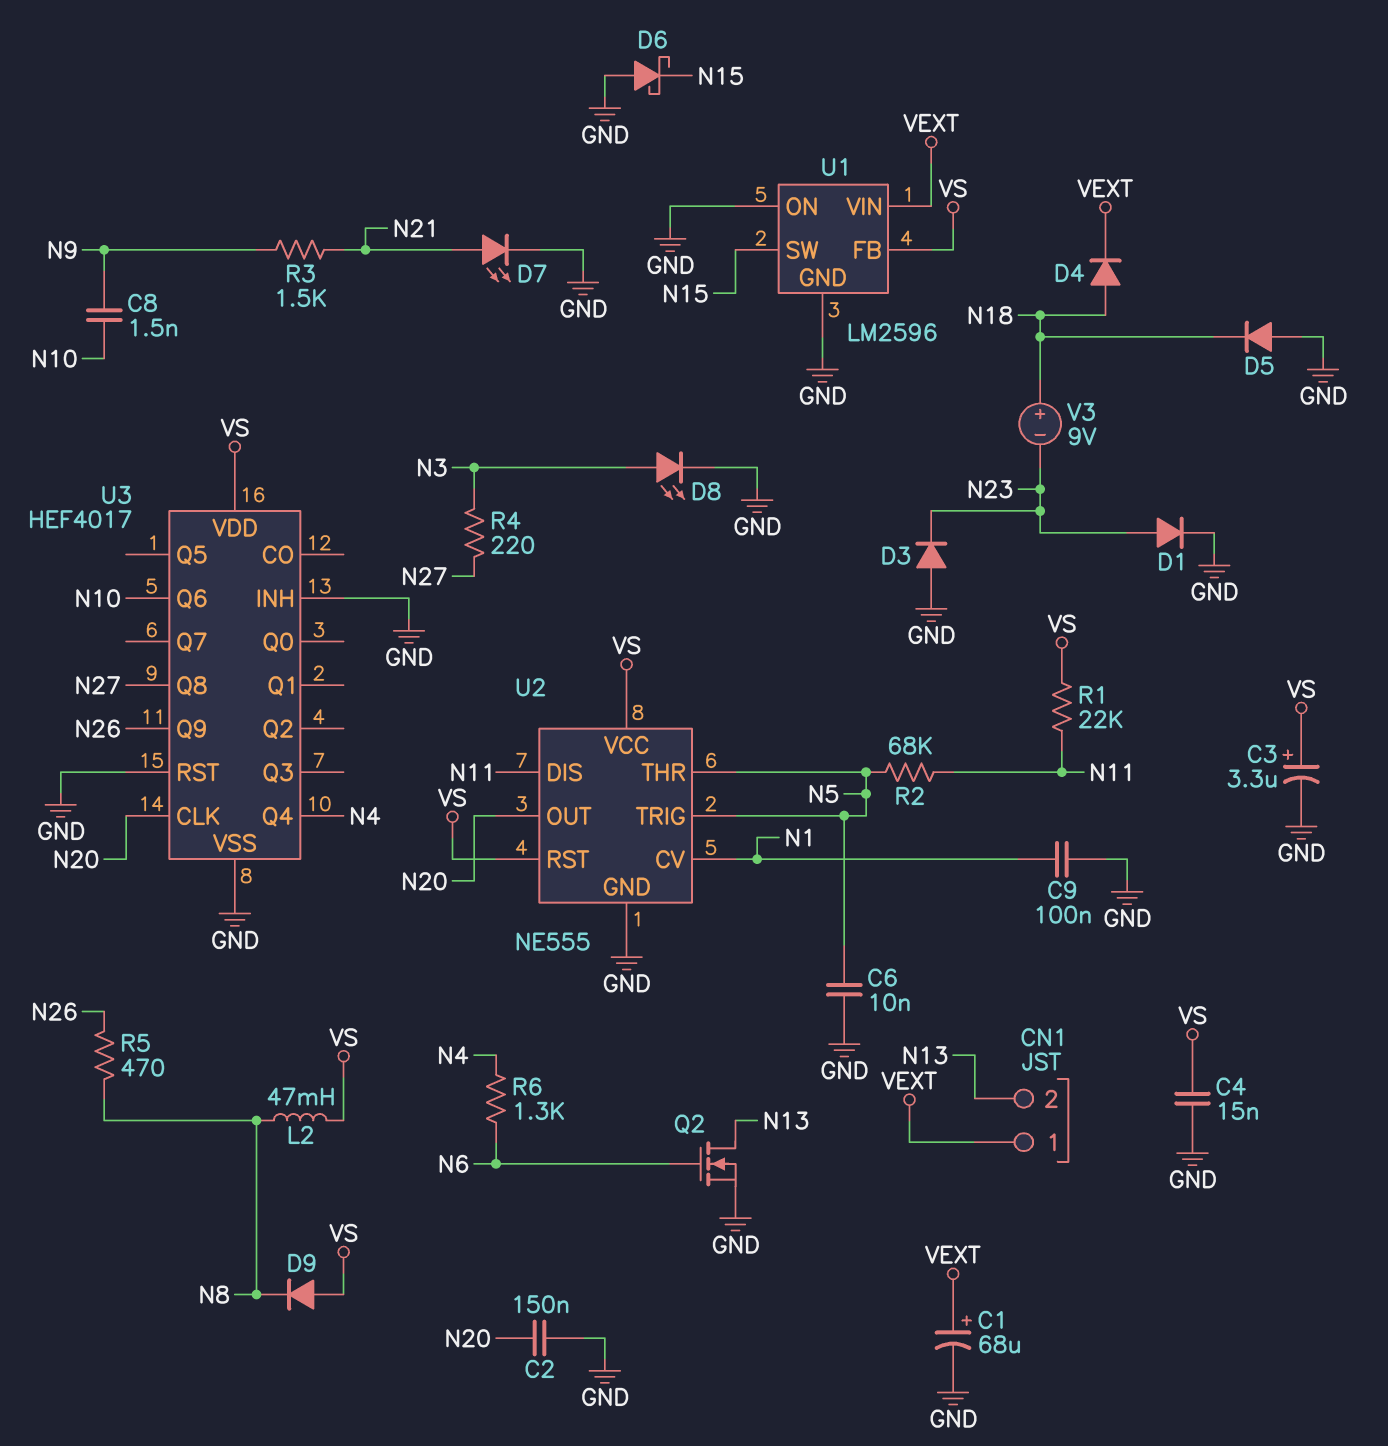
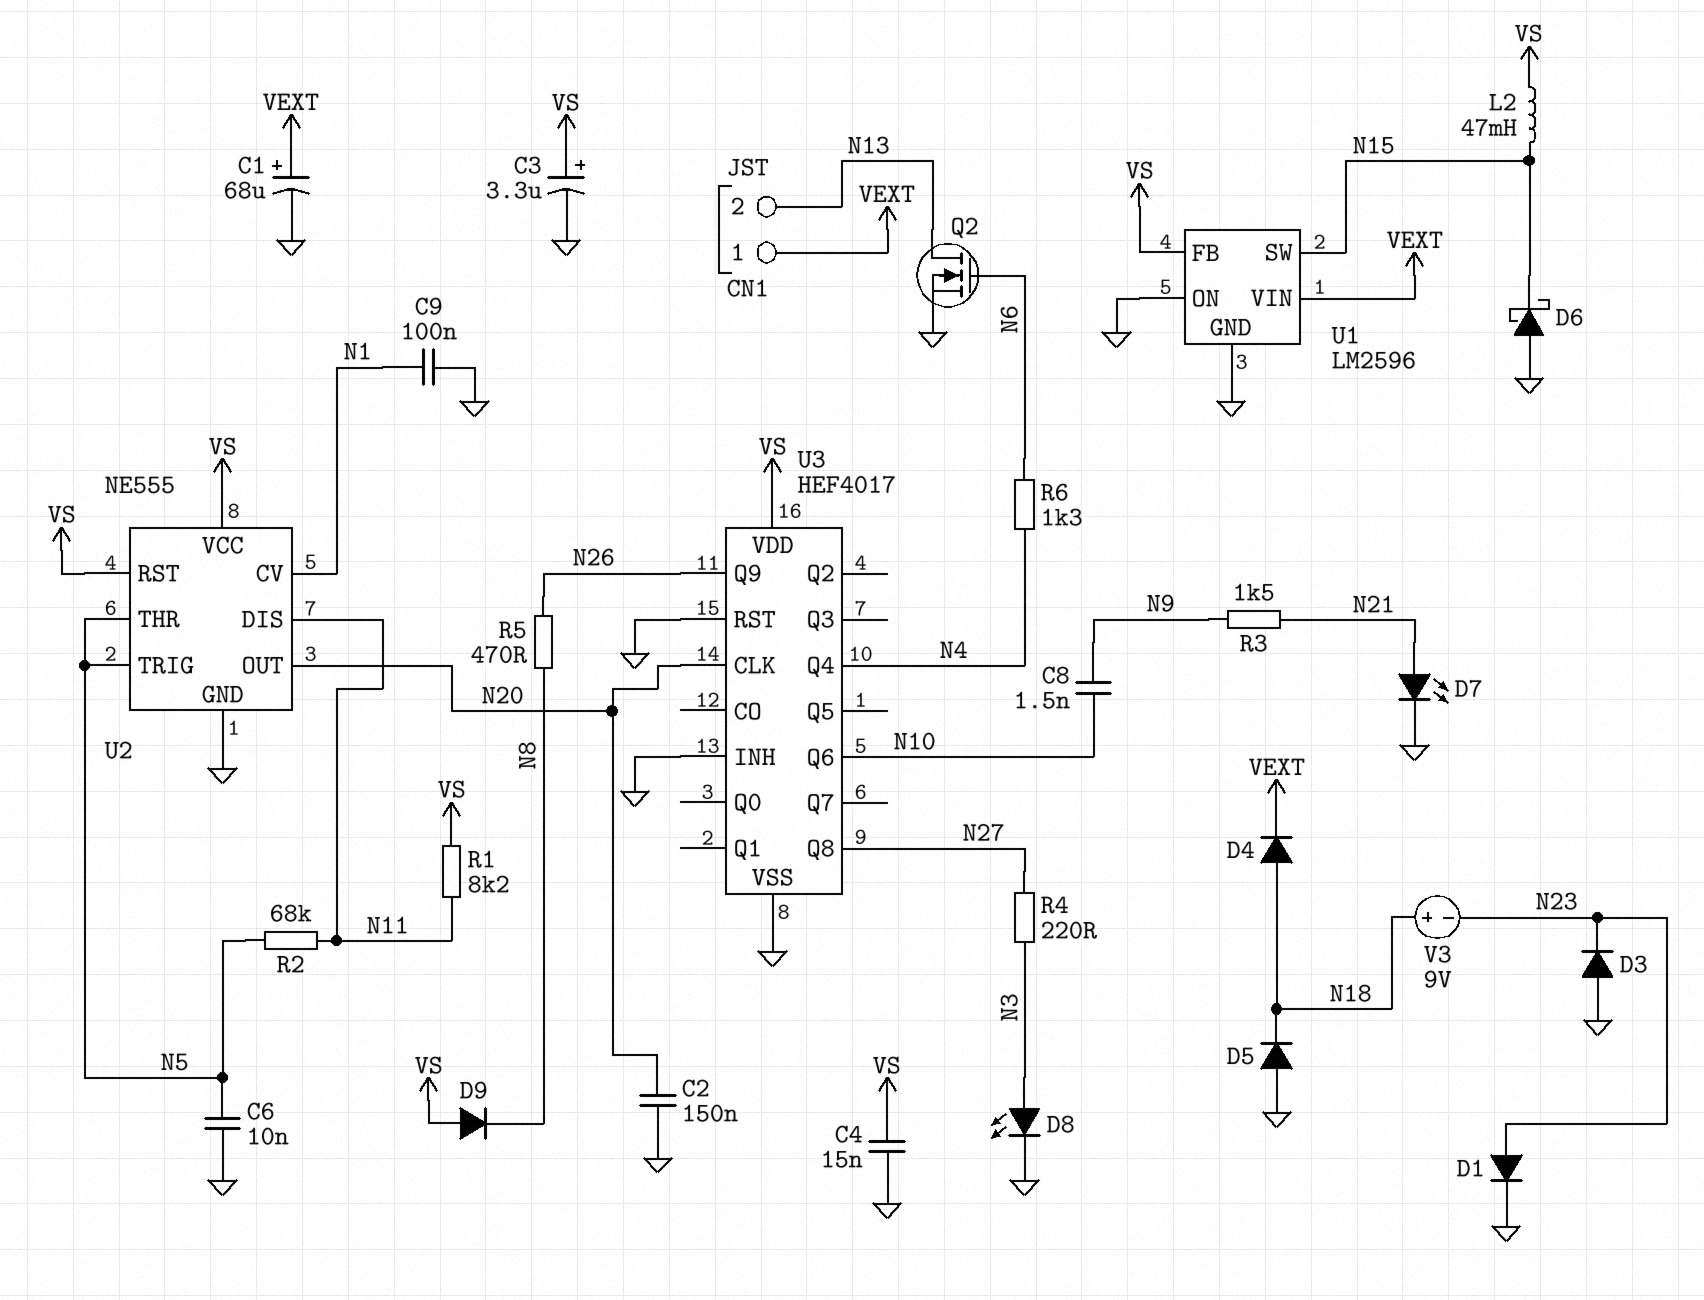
L2: 47mH (N8, VS) -> 47mH (N15, VS)
R1: 22k (N11, VS) -> 8.2k (N11, VS)

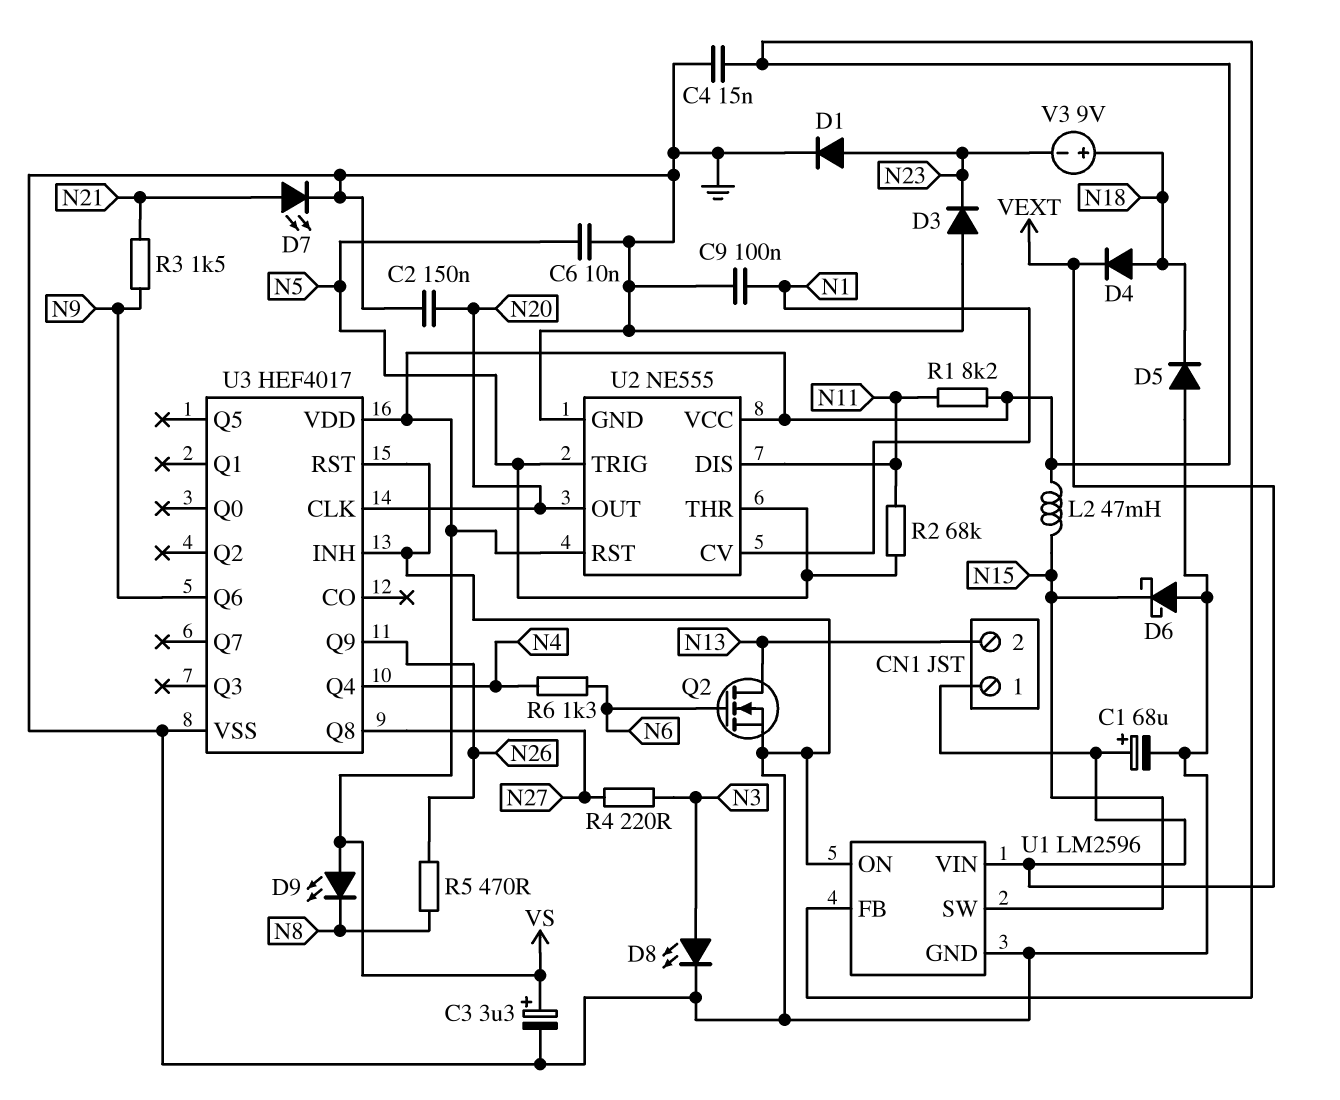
C8: 1.5nF (N9, N10) -> none
D9: diode (A VS, K N8) -> LED (A VS, K N8)
U3 pin Q6: N10 -> N9

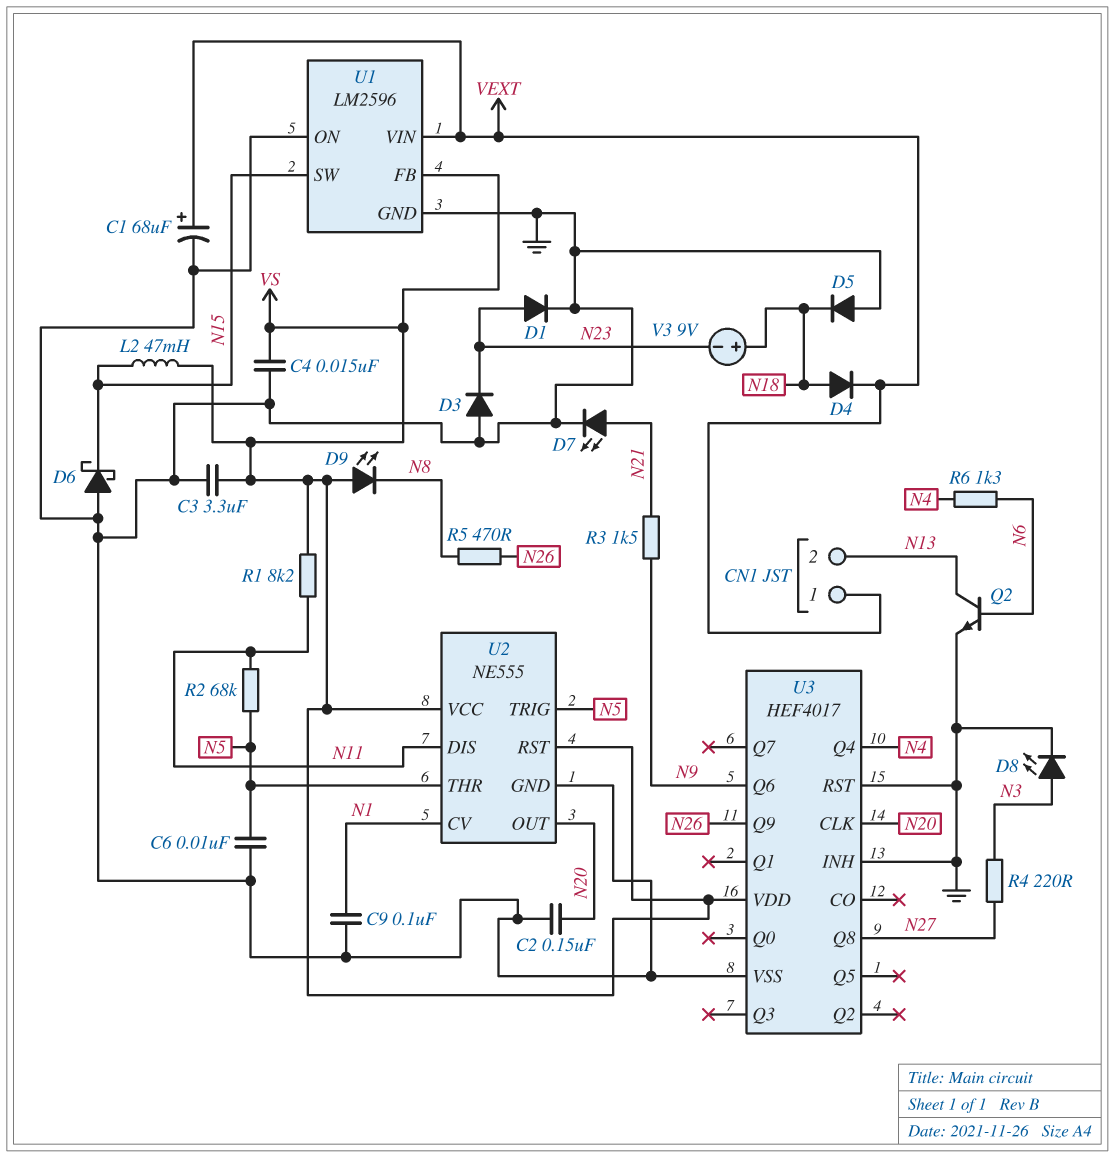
C3: 3.3uF (plus VS, minus GND) -> 3.3uF (GND, VS)
Q2: NMOS (G N6, D N13, S GND) -> NPN (B N6, C N13, E GND)

